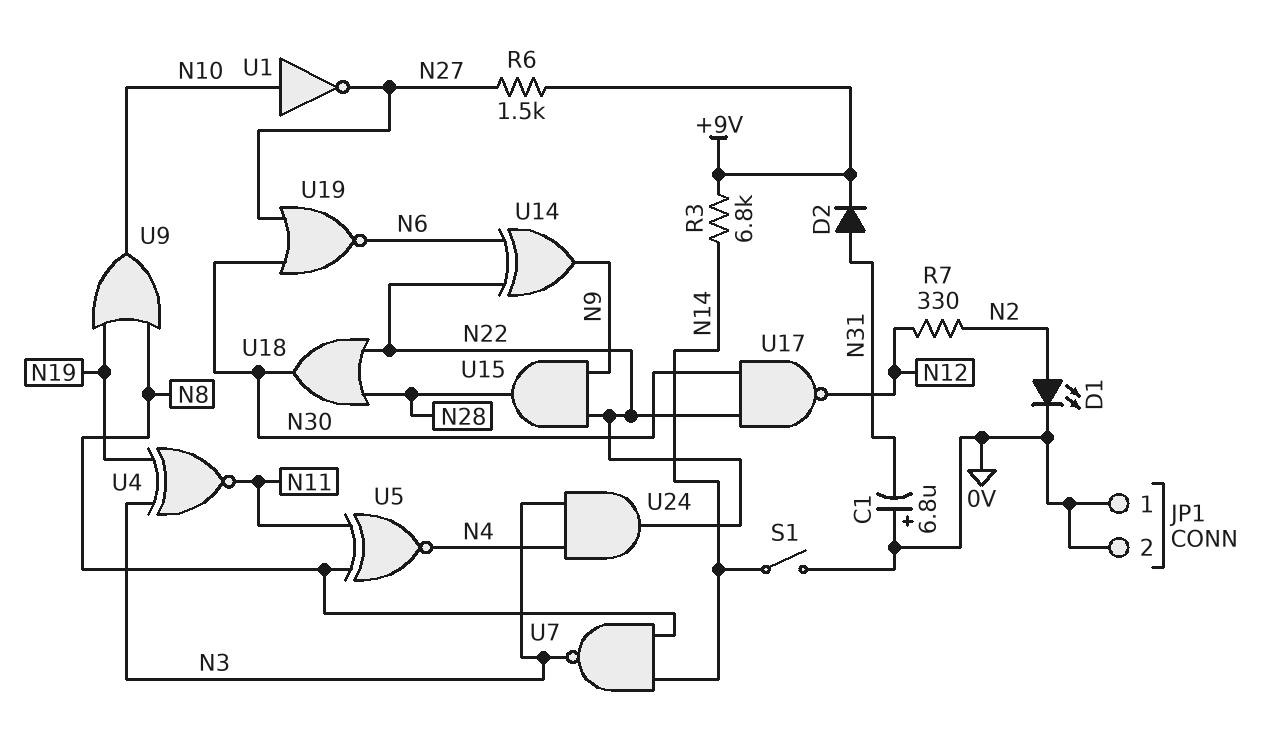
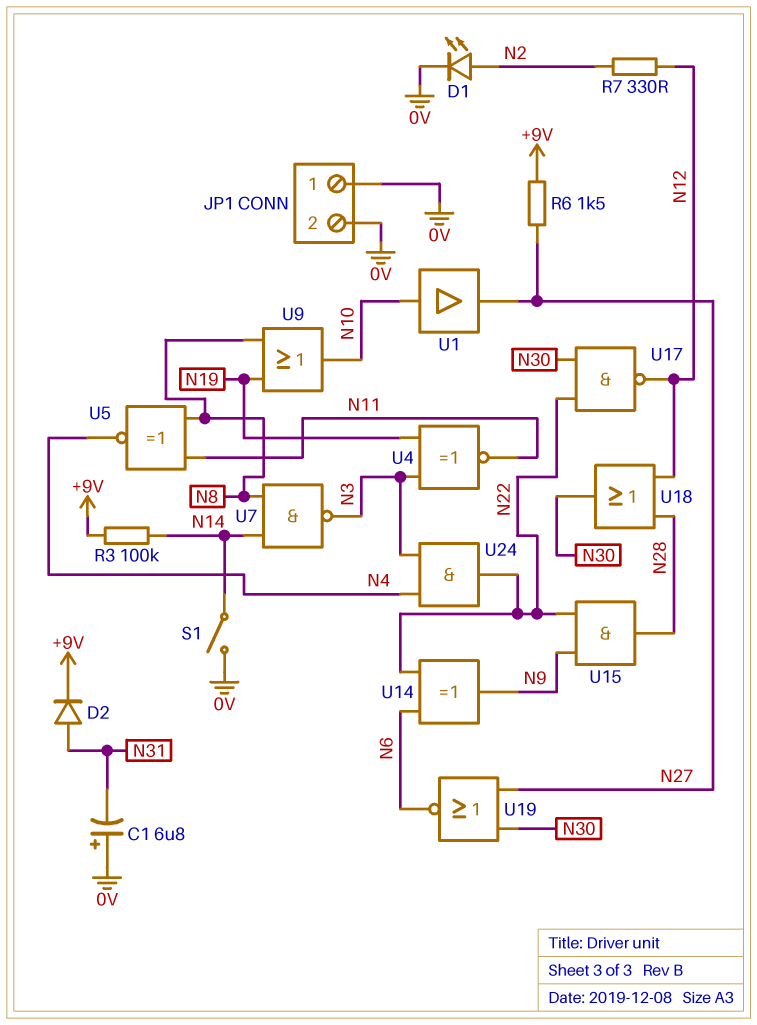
R3: 6.8k (+9V, N14) -> 100k (+9V, N14)
U1: NOT (in N10, out N27) -> buffer (in N10, out N27)
U18: OR (in N22, in N28, out N30) -> OR (in N12, in N28, out N30)

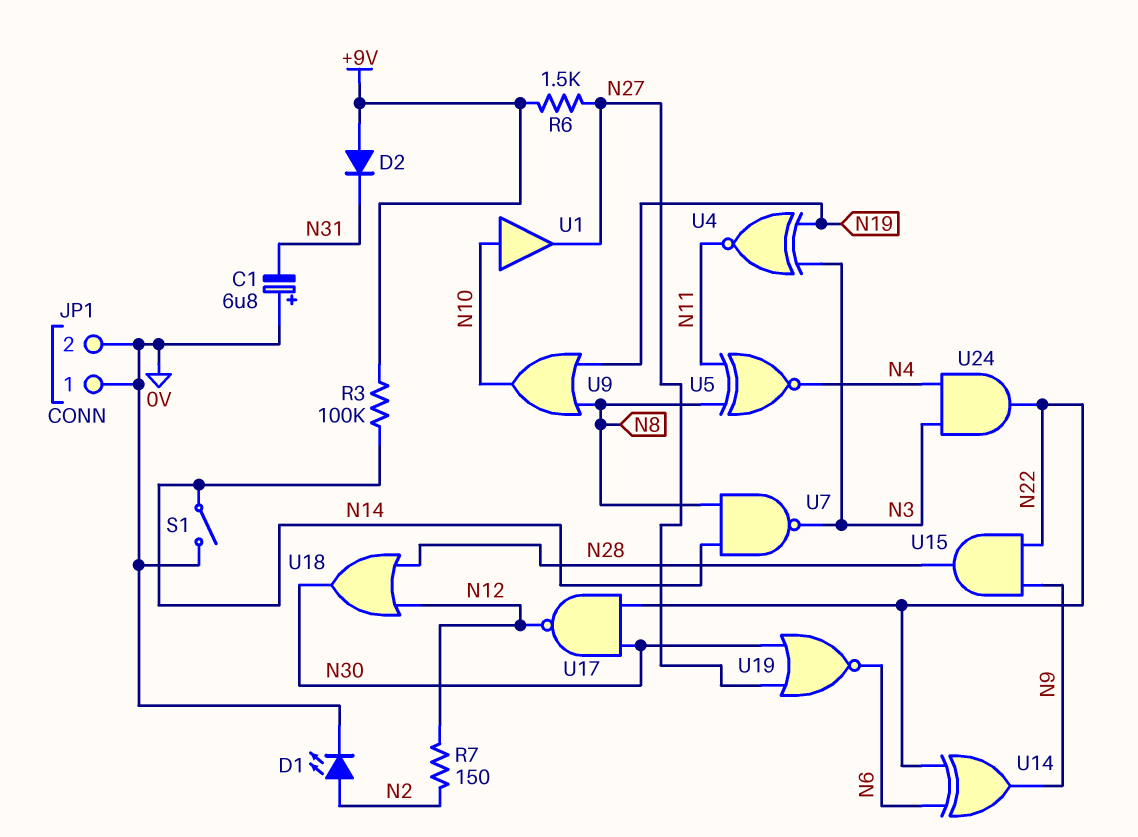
D2: diode (A N31, K +9V) -> diode (A +9V, K N31)
R7: 330 (N2, N12) -> 150 (N2, N12)

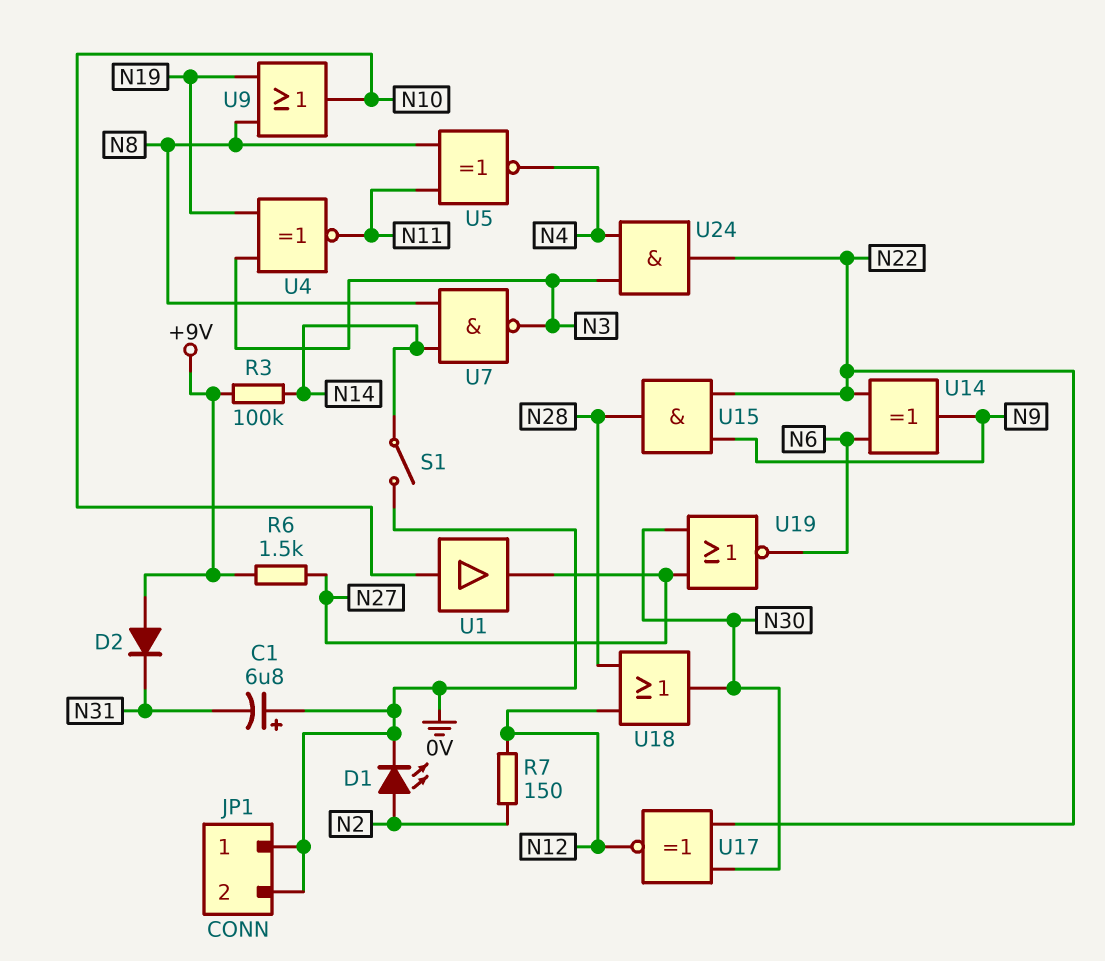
U17: NAND (in N22, in N30, out N12) -> XNOR (in N22, in N30, out N12)

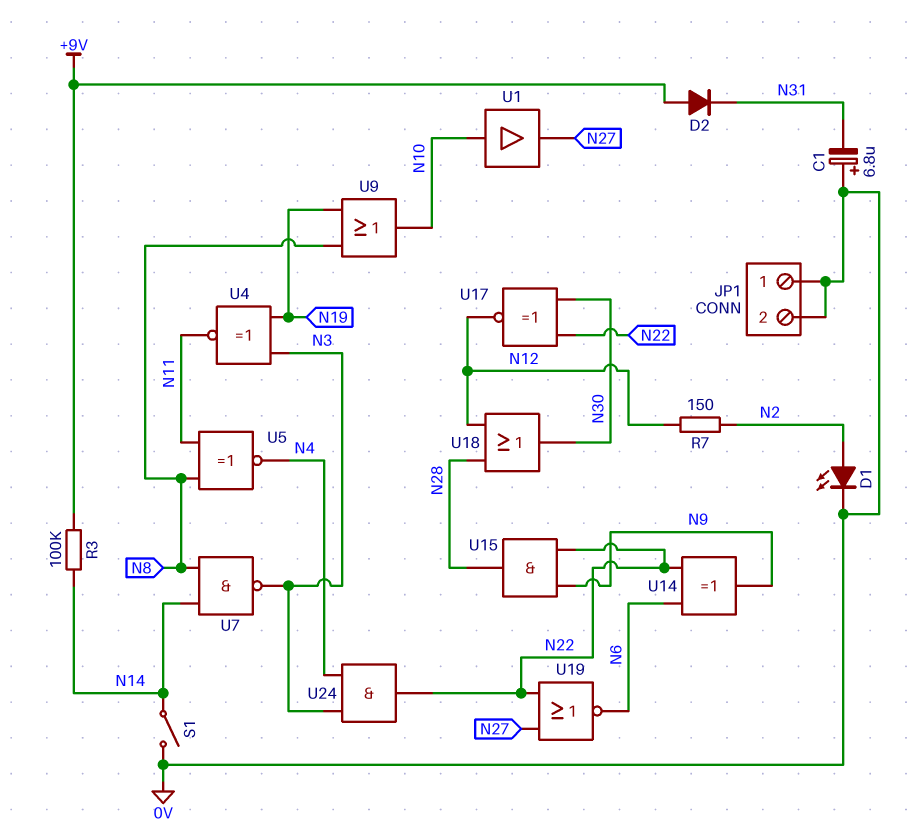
R6: 1.5k (+9V, N27) -> none
U19: NOR (in N27, in N30, out N6) -> NOR (in N22, in N27, out N6)

